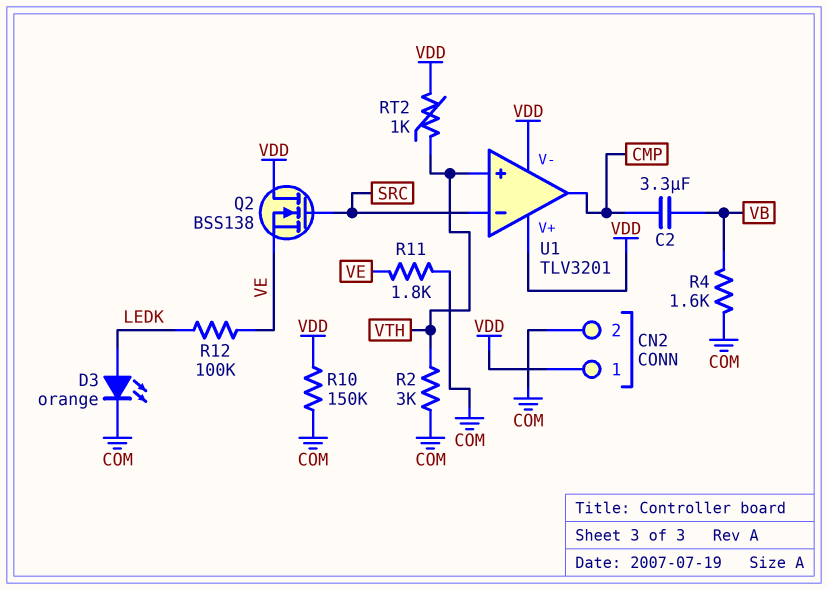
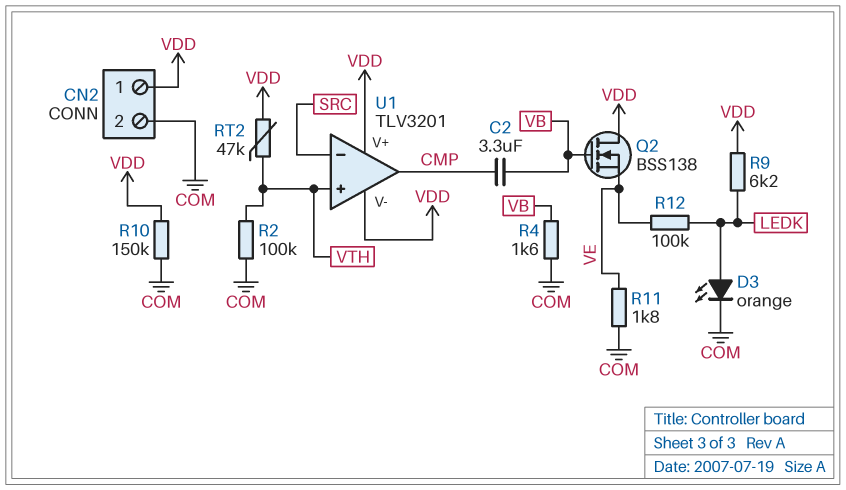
Q2: NMOS BSS138 (G SRC, D VDD, S VE) -> NMOS BSS138 (G VB, D VDD, S VE)
R2: 3k (COM, VTH) -> 100k (COM, VTH)
R9: none -> 6.2k (LEDK, VDD)
RT2: 1k (VDD, VTH) -> 47k (VDD, VTH)

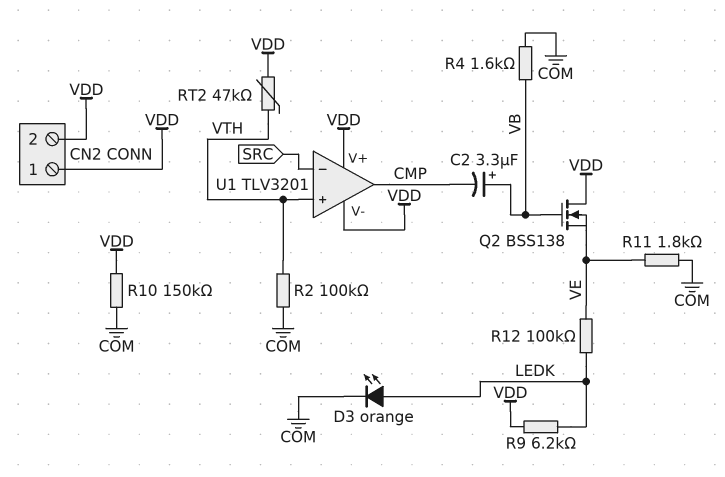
C2: 3.3uF (CMP, VB) -> 3.3uF (plus VB, minus CMP)
CN2 pin 2: COM -> VDD

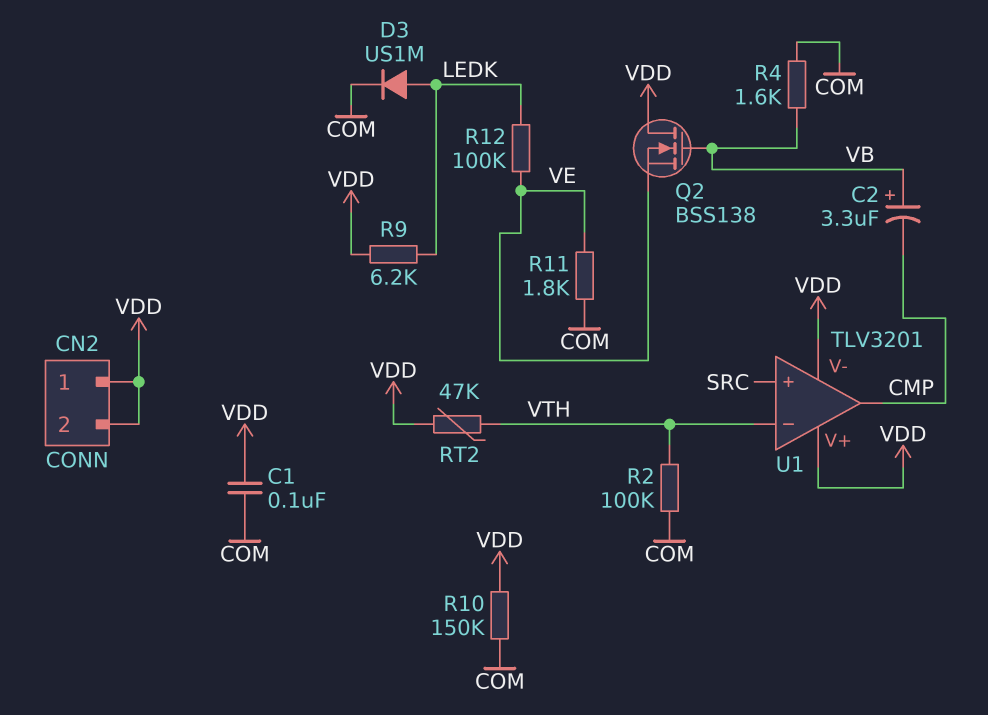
C1: none -> 100nF (COM, VDD)
D3: LED orange (A LEDK, K COM) -> diode US1M (A LEDK, K COM)
U1 pin in+: VTH -> SRC
U1 pin in-: SRC -> VTH

